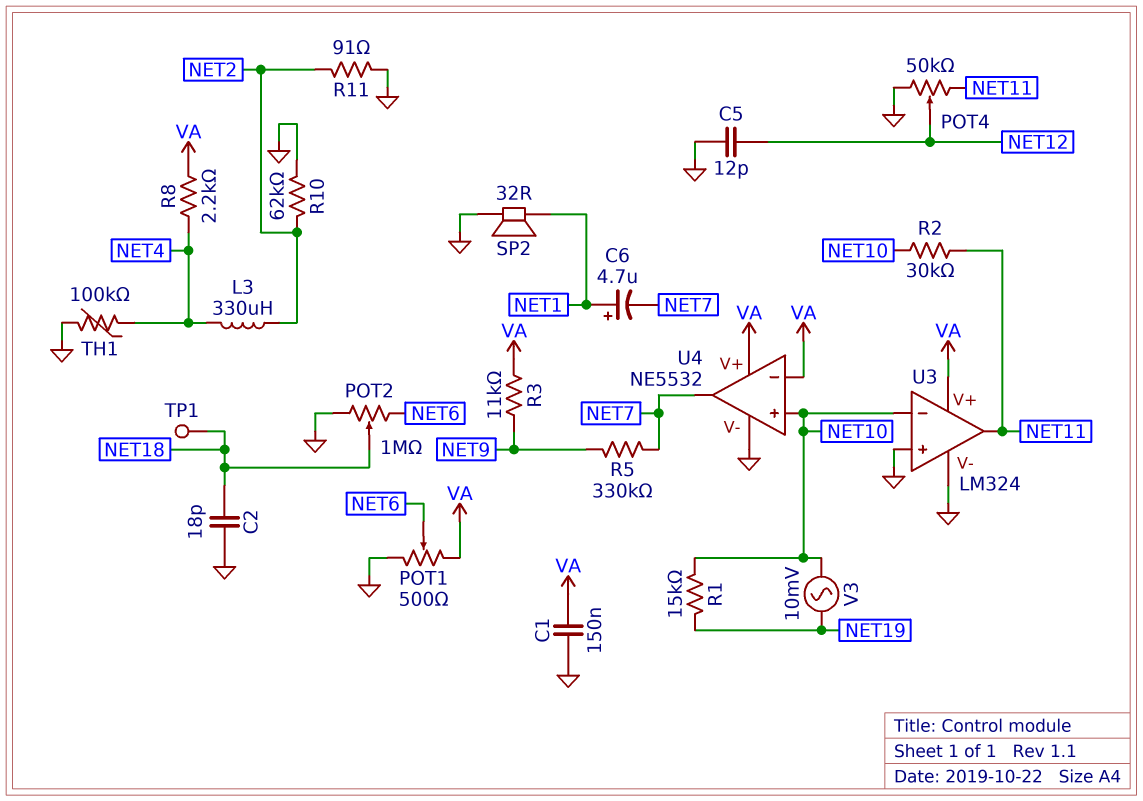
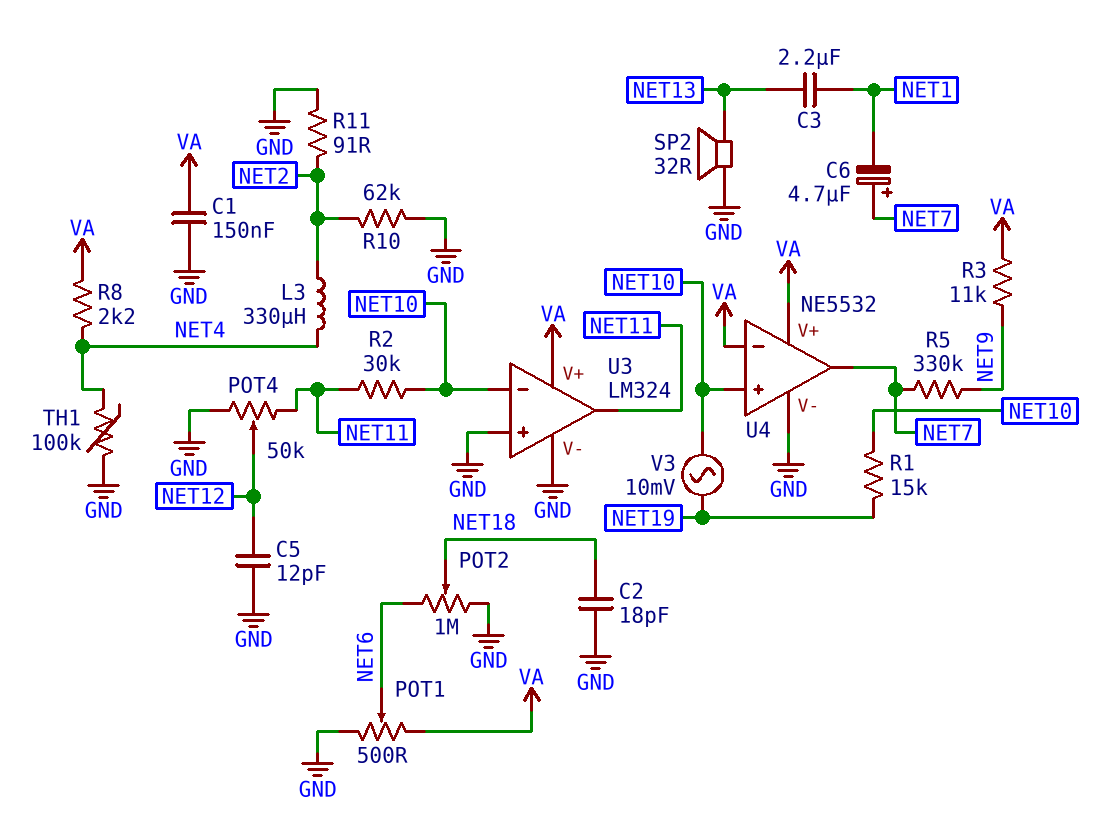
C3: none -> 2.2uF (NET1, NET13)
C6: 4.7uF (plus NET1, minus NET7) -> 4.7uF (plus NET7, minus NET1)
SP2: speaker 32R (GND, NET1) -> speaker 32R (GND, NET13)
TP1: test point (NET18) -> none

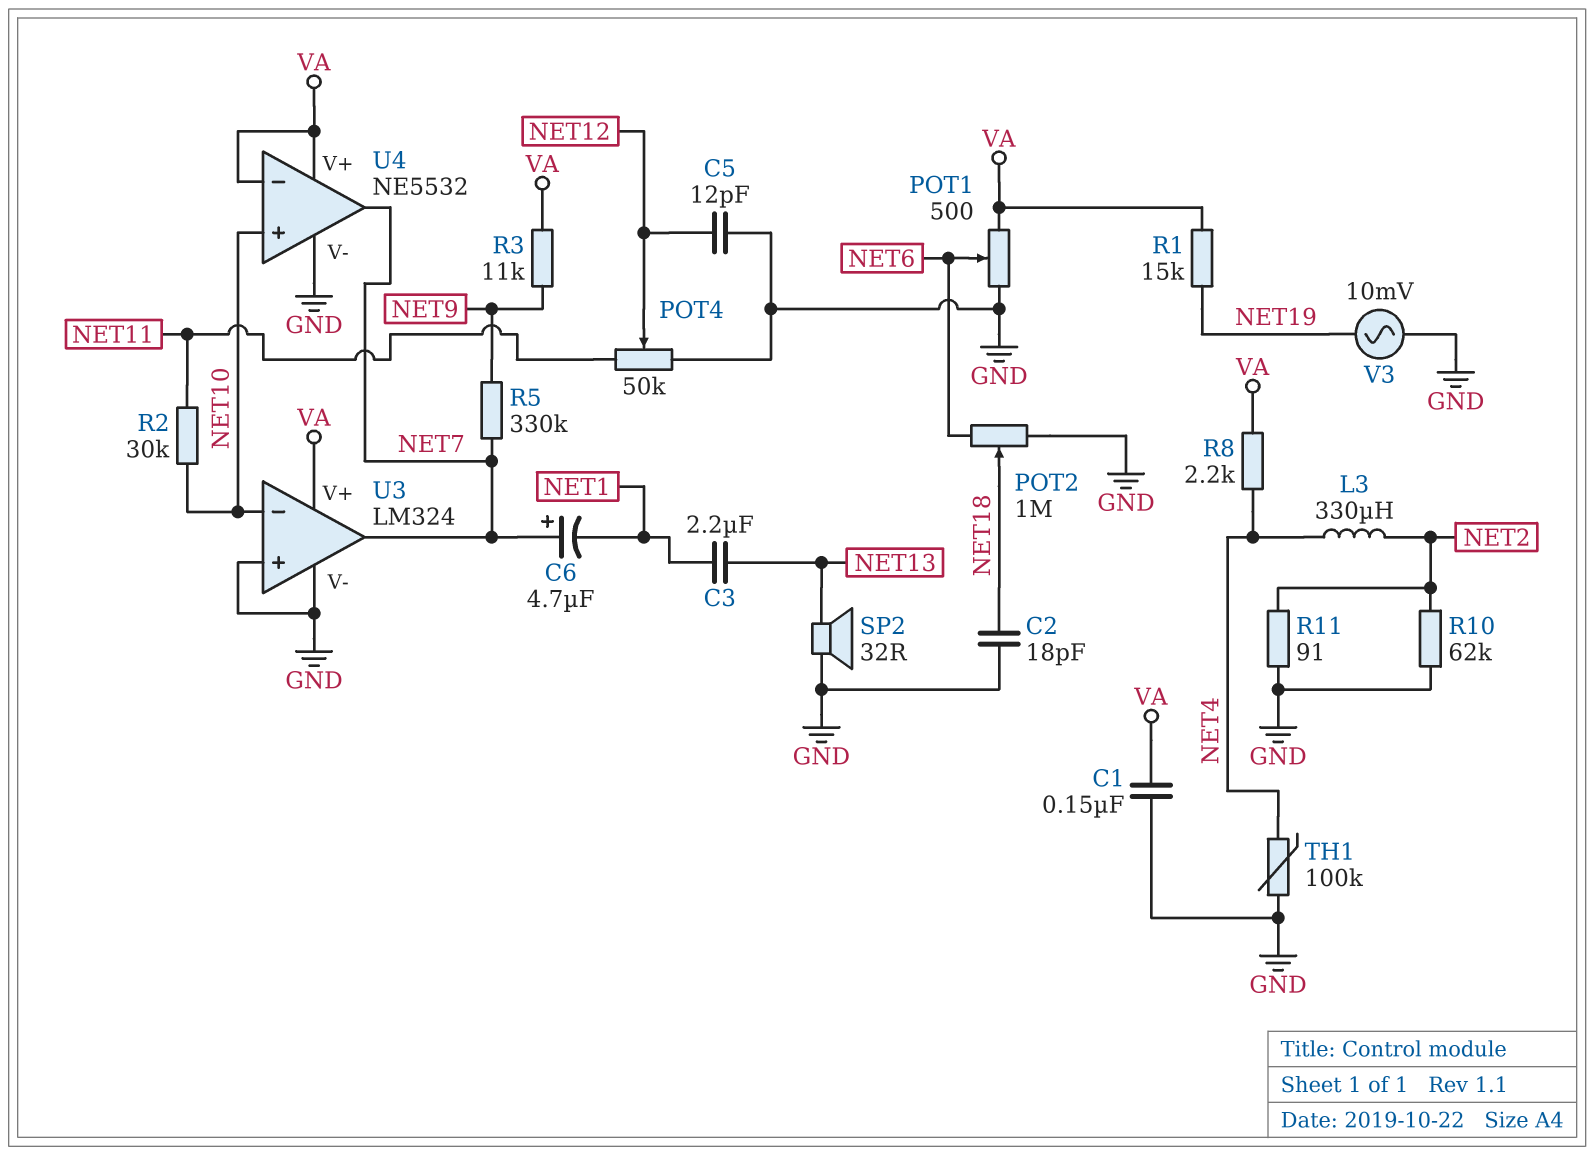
R1: 15k (NET10, NET19) -> 15k (NET19, VA)
U3 pin out: NET11 -> NET7
V3: AC 10mV (NET10, NET19) -> AC 10mV (GND, NET19)

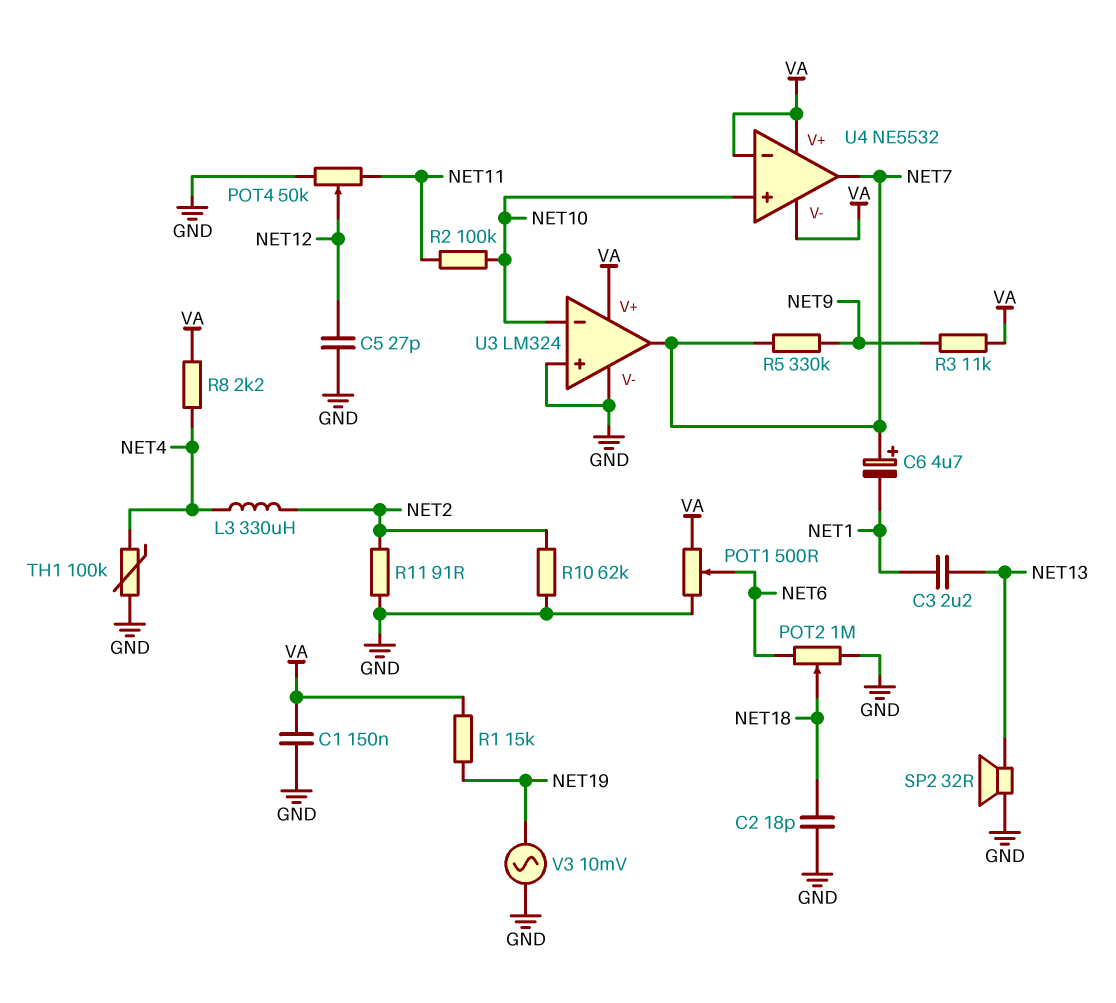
C5: 12pF (GND, NET12) -> 27pF (GND, NET12)
R2: 30k (NET10, NET11) -> 100k (NET10, NET11)
U4 pin V-: GND -> VA

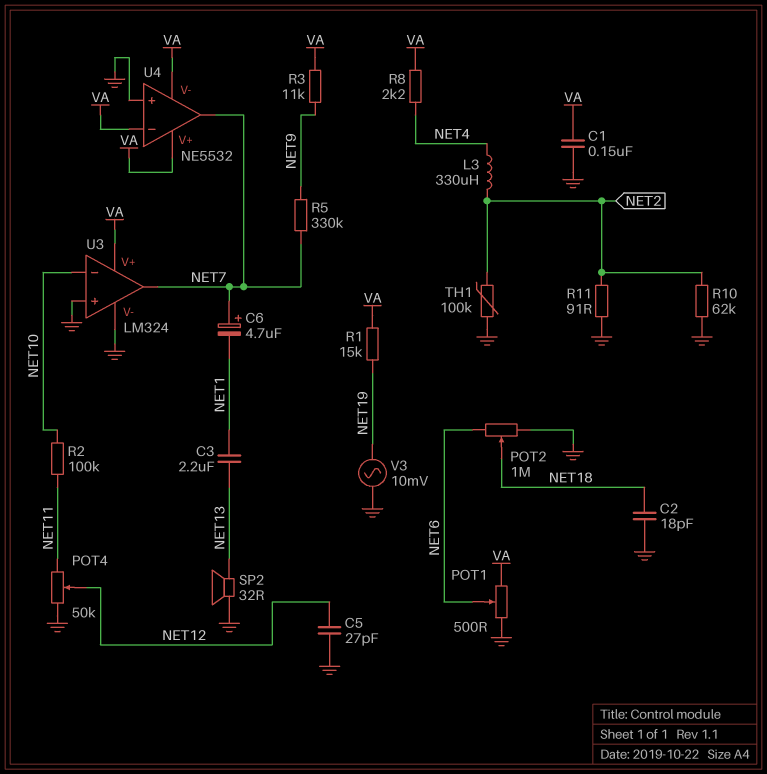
TH1: 100k (GND, NET4) -> 100k (GND, NET2)
U4 pin in+: NET10 -> GND

